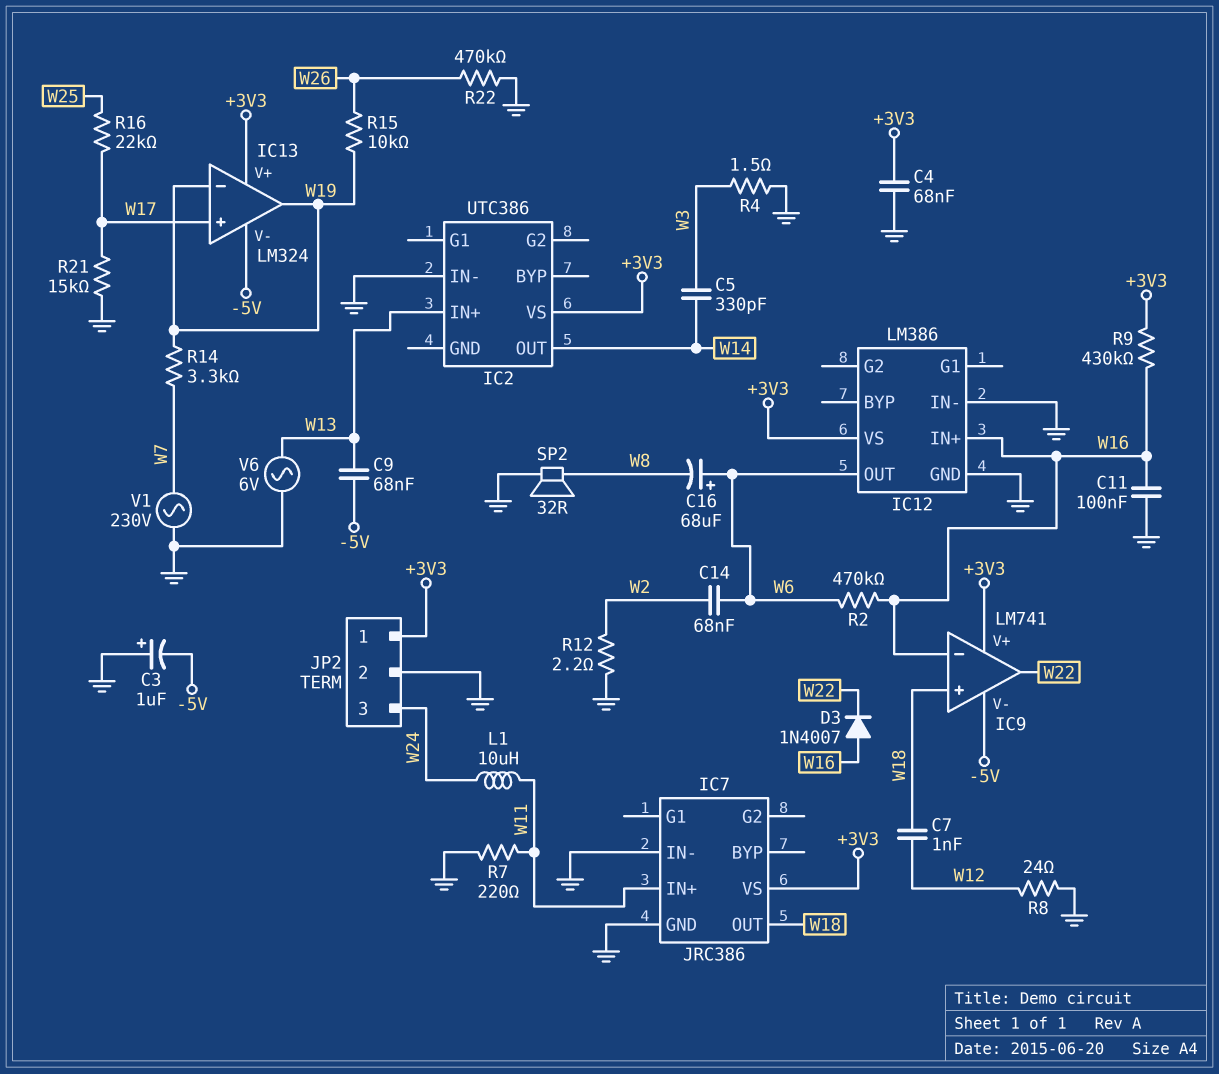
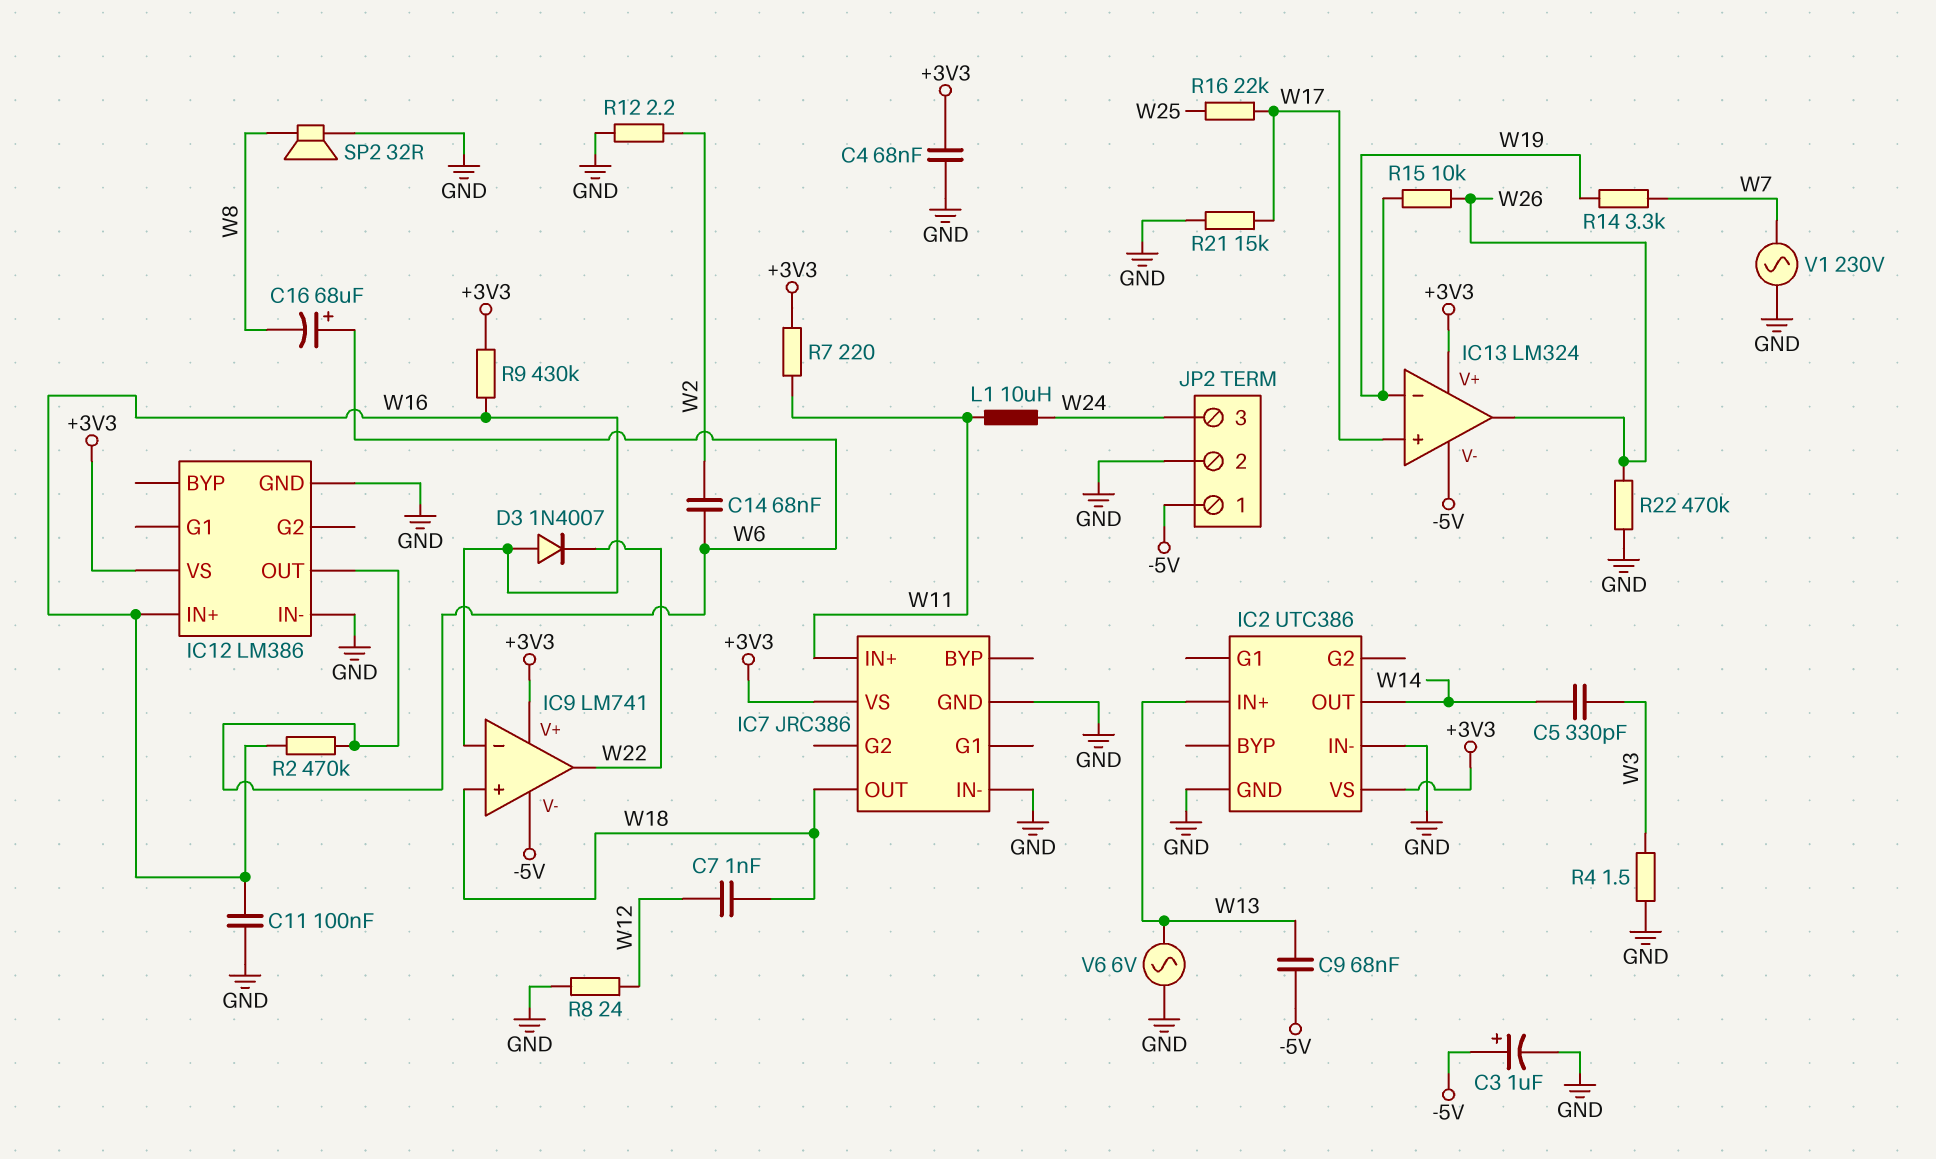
C3: 1uF (plus GND, minus -5V) -> 1uF (plus -5V, minus GND)
IC2 pin GND: none -> GND
IC13 pin out: W19 -> W26
JP2 pin 1: +3V3 -> -5V
R7: 220 (GND, W11) -> 220 (+3V3, W11)

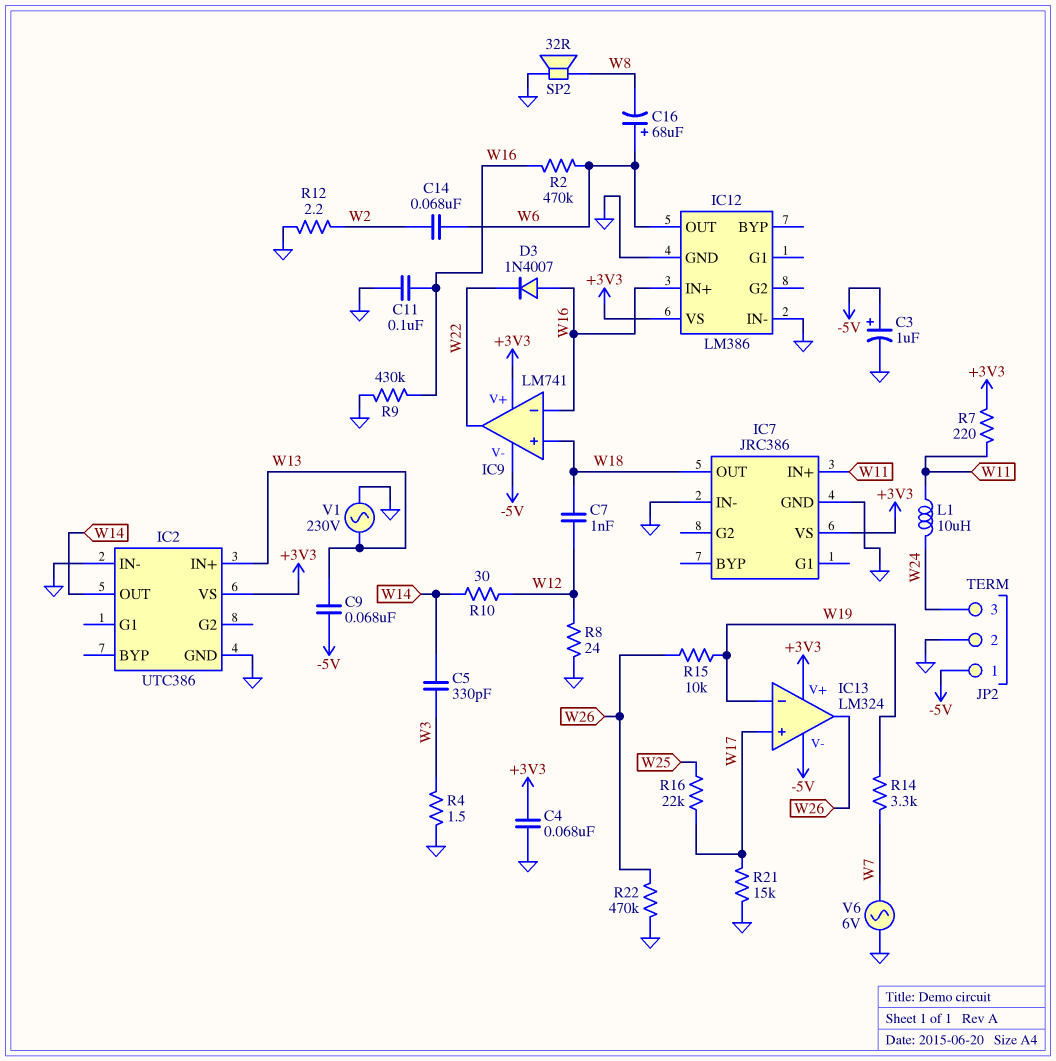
R9: 430k (+3V3, W16) -> 430k (GND, W16)
R10: none -> 30 (W12, W14)
V1: AC 230V (GND, W7) -> AC 230V (GND, W13)
V6: AC 6V (GND, W13) -> AC 6V (GND, W7)

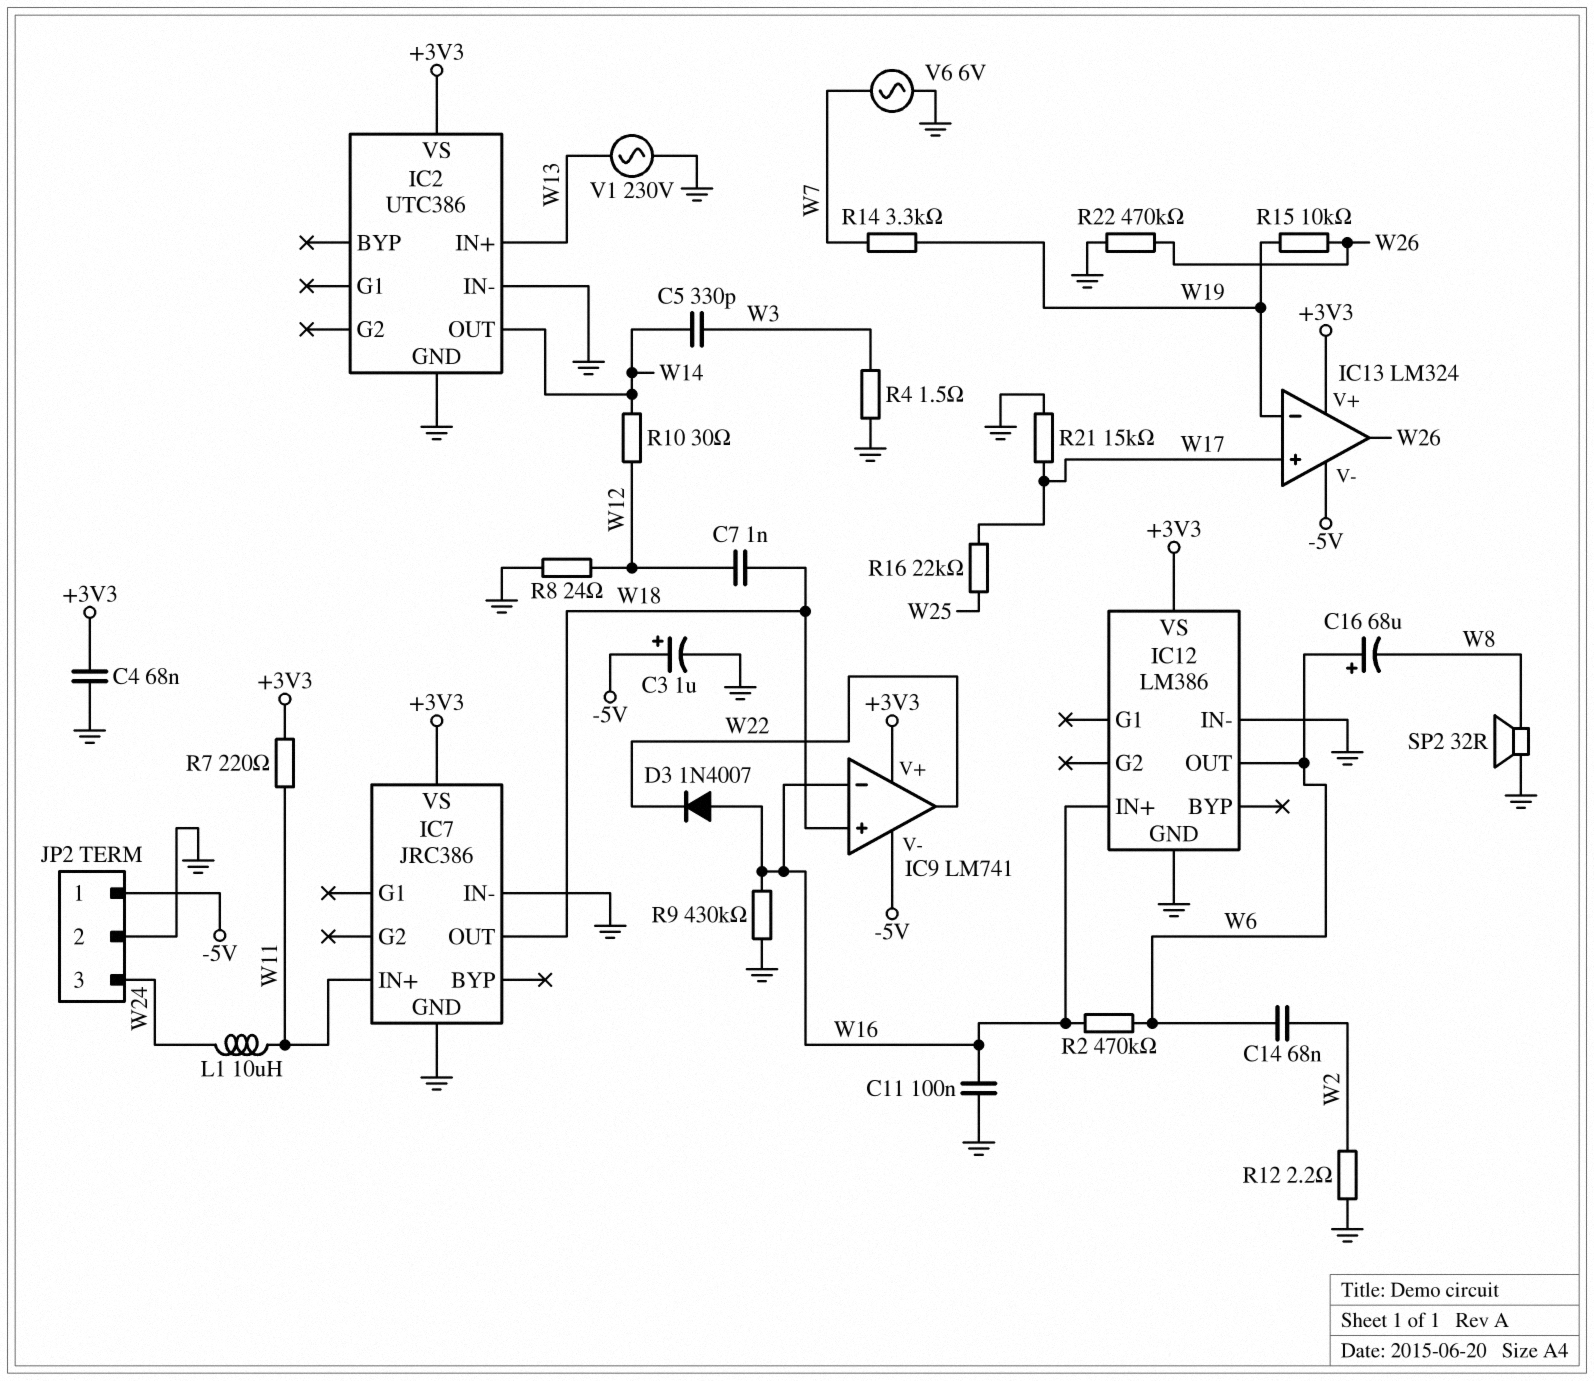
C9: 68nF (-5V, W13) -> none

